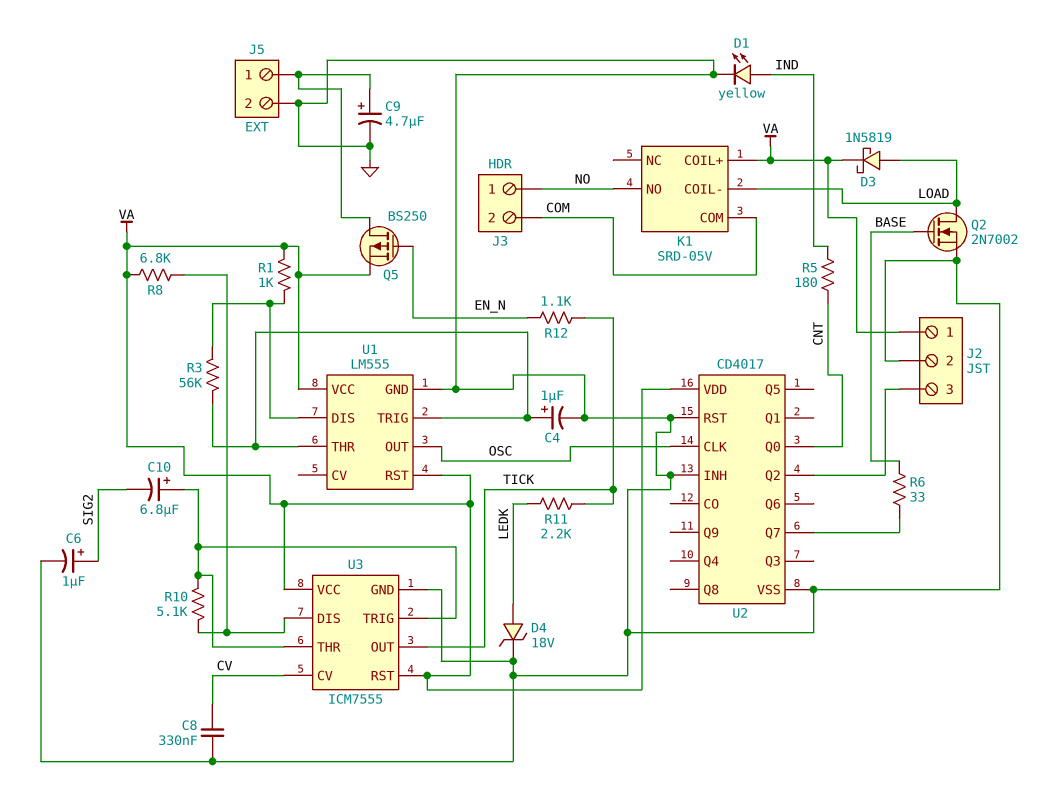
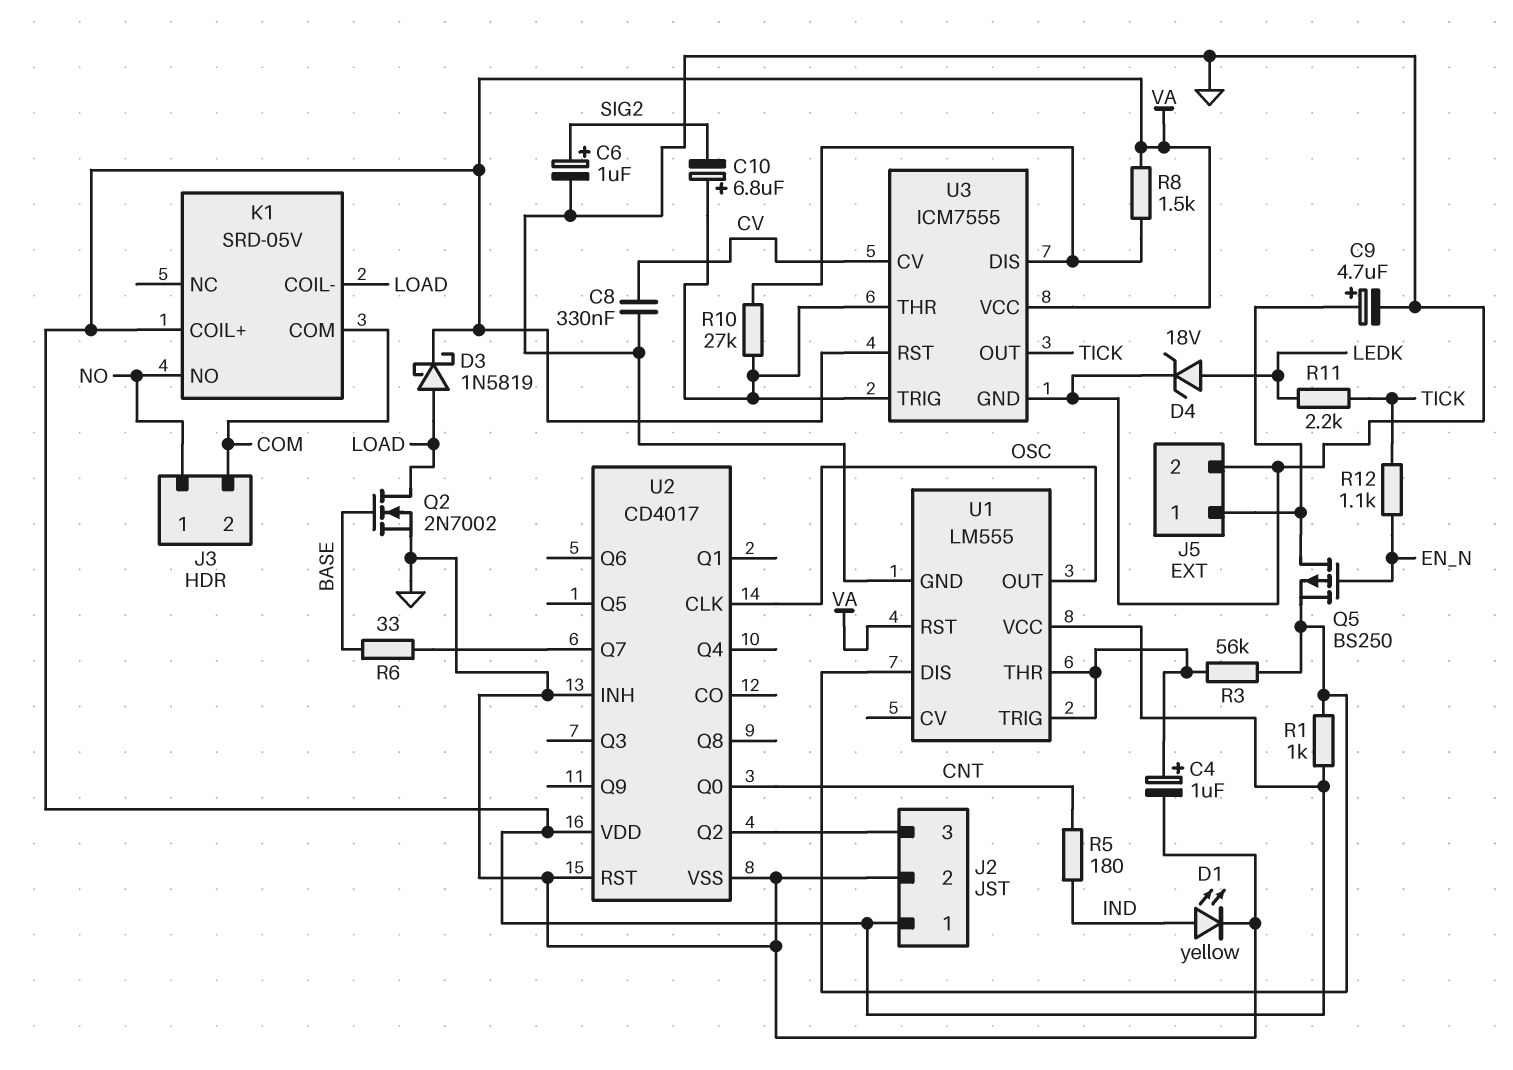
Q5: PMOS BS250 (G EN_N, D J5/1, S VA) -> PMOS BS250 (G EN_N, D J5/1, S U1/DIS)
R8: 6.8k (U3/DIS, VA) -> 1.5k (U3/DIS, VA)
R10: 5.1k (U3/DIS, U3/THR) -> 27k (U3/DIS, U3/THR)

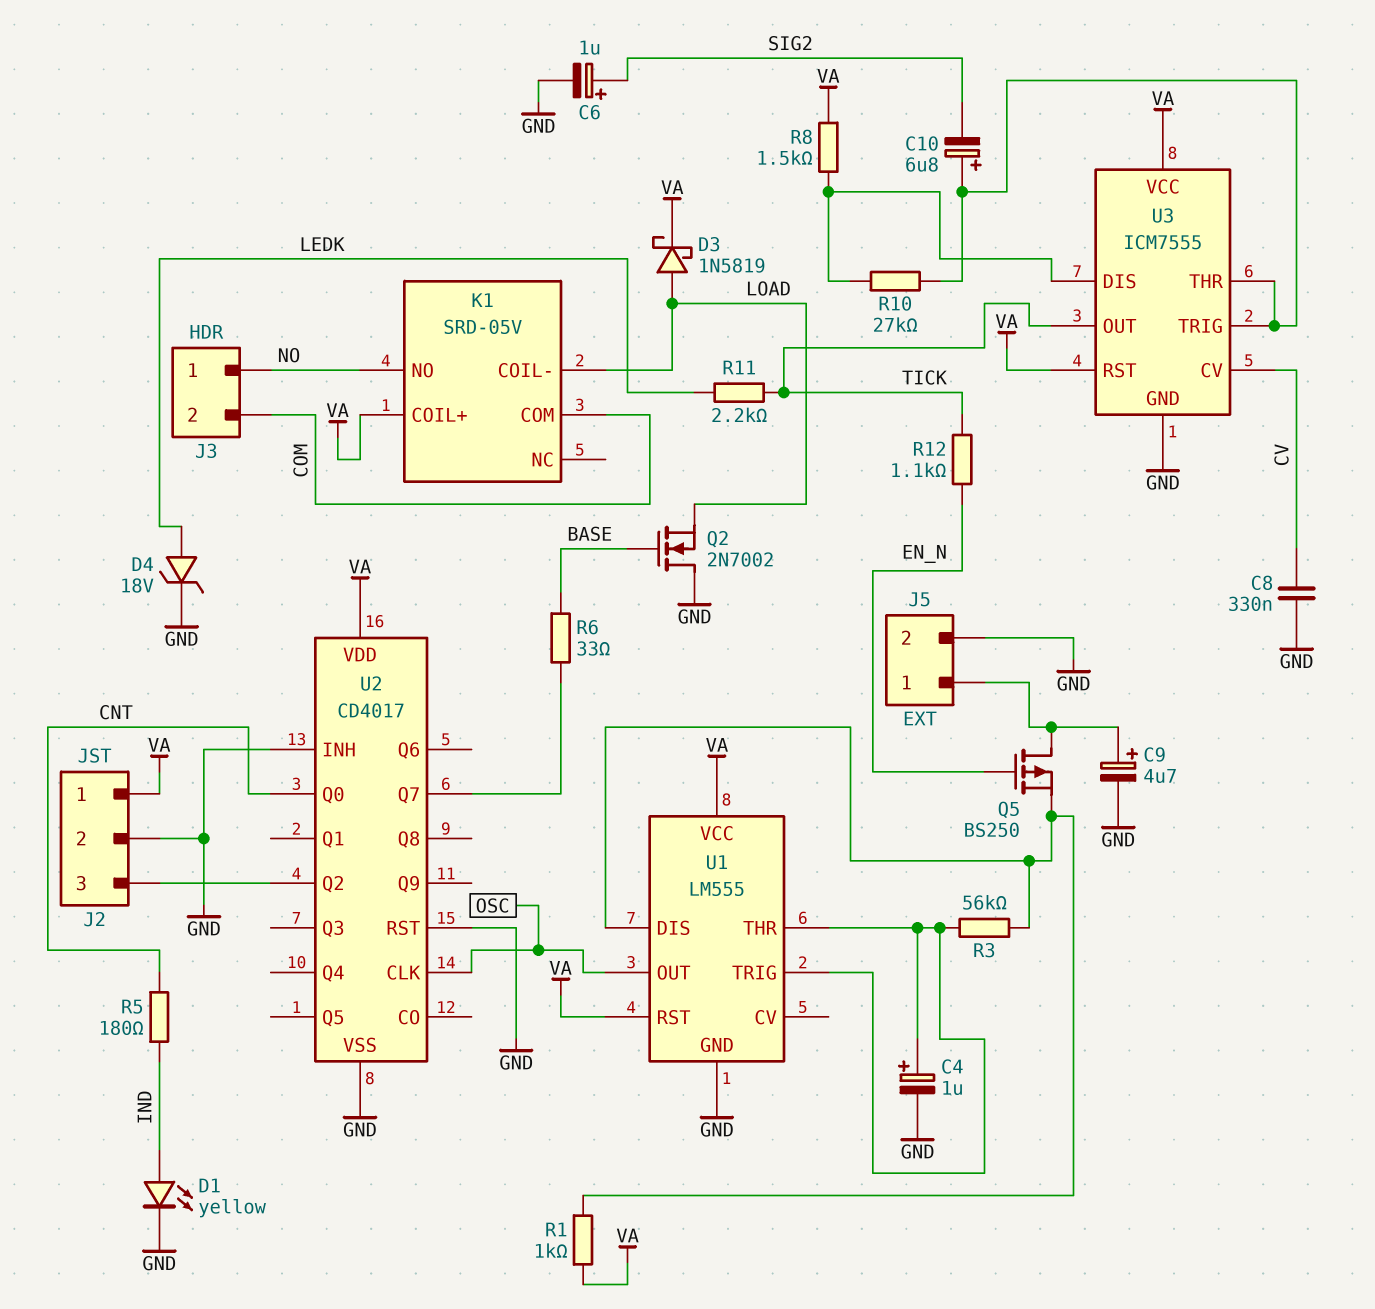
Q2: NMOS 2N7002 (G BASE, D LOAD, S GND) -> NMOS 2N7002 (G BASE, D GND, S LOAD)

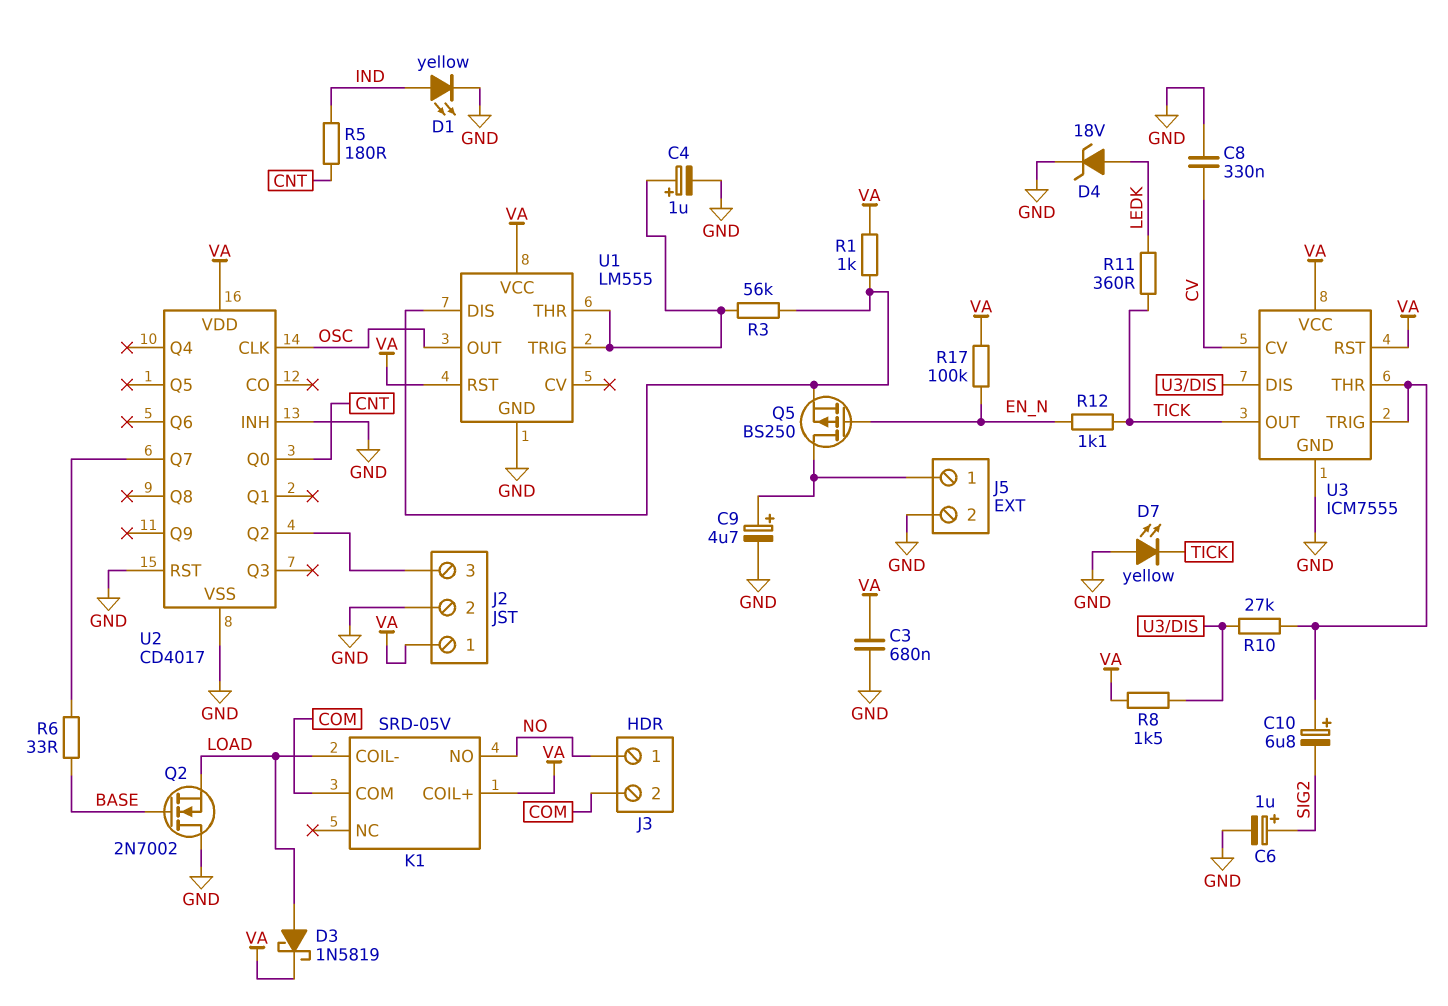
C3: none -> 680nF (GND, VA)
D7: none -> LED yellow (A GND, K TICK)
R11: 2.2k (LEDK, TICK) -> 360 (LEDK, TICK)
R17: none -> 100k (EN_N, VA)

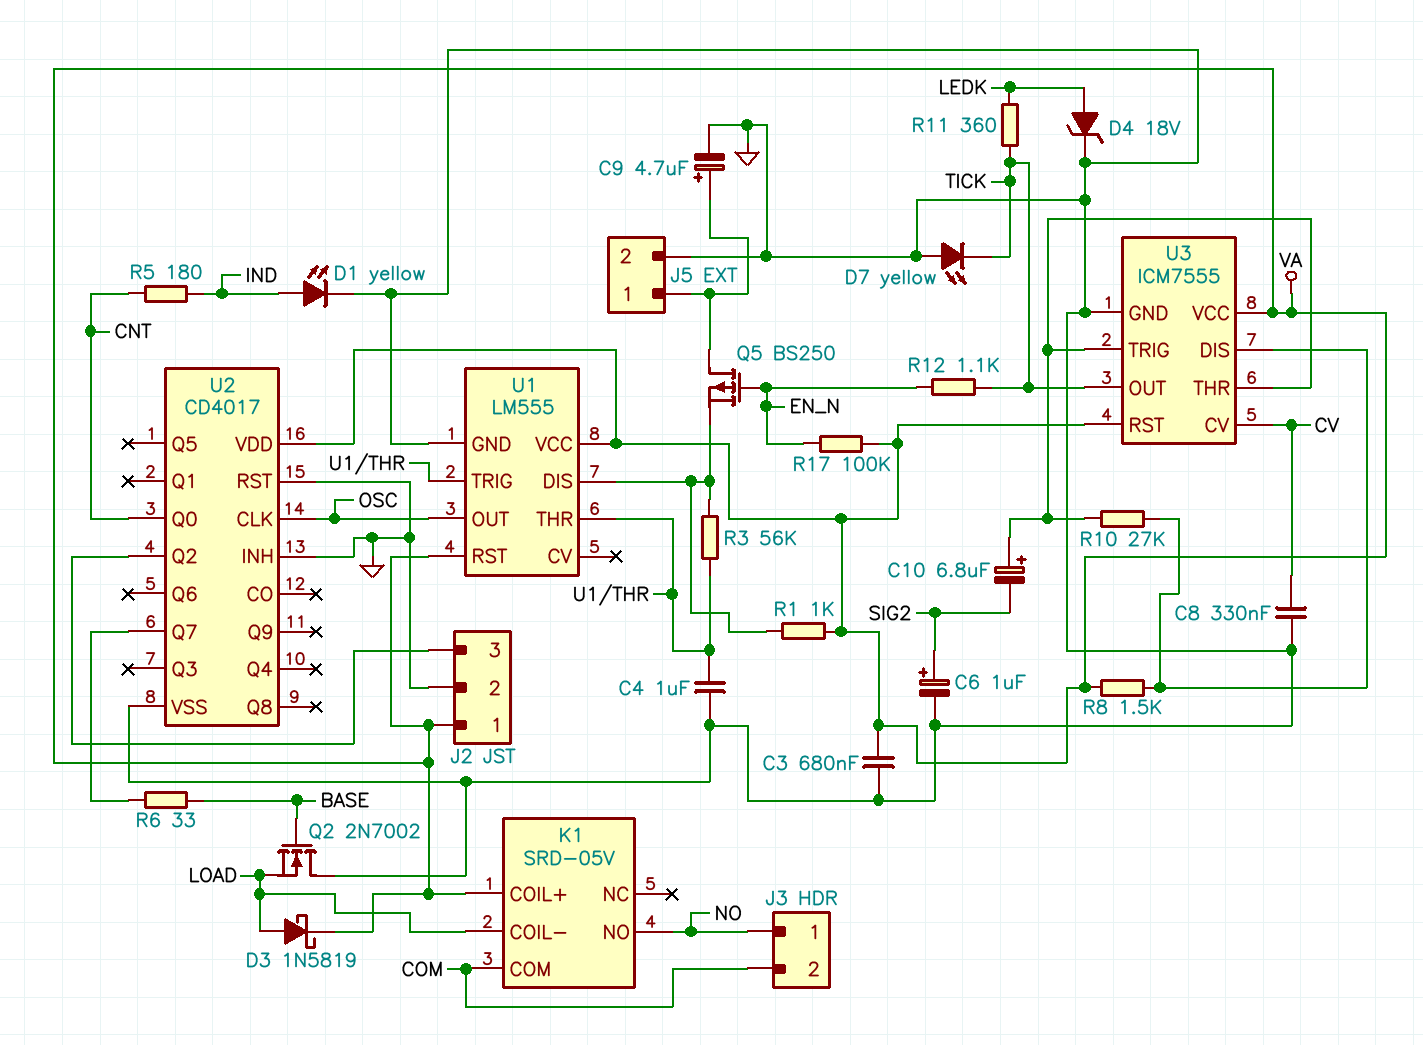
C4: 1uF (plus U1/THR, minus GND) -> 1uF (GND, U1/THR)

